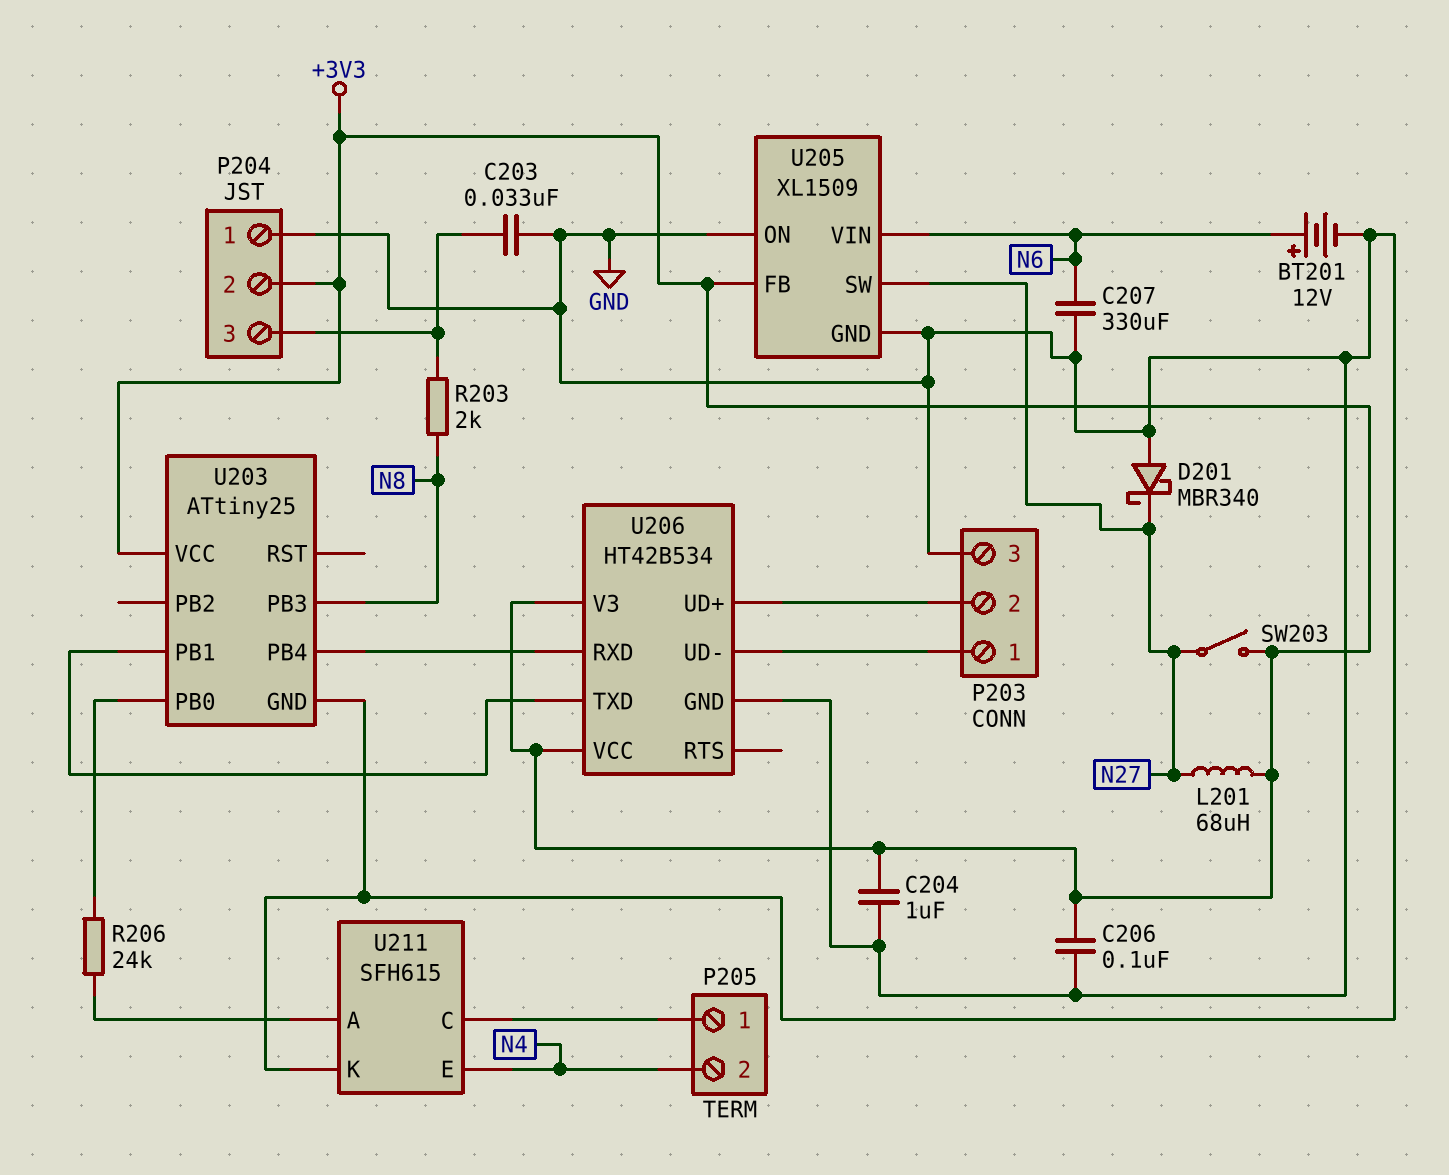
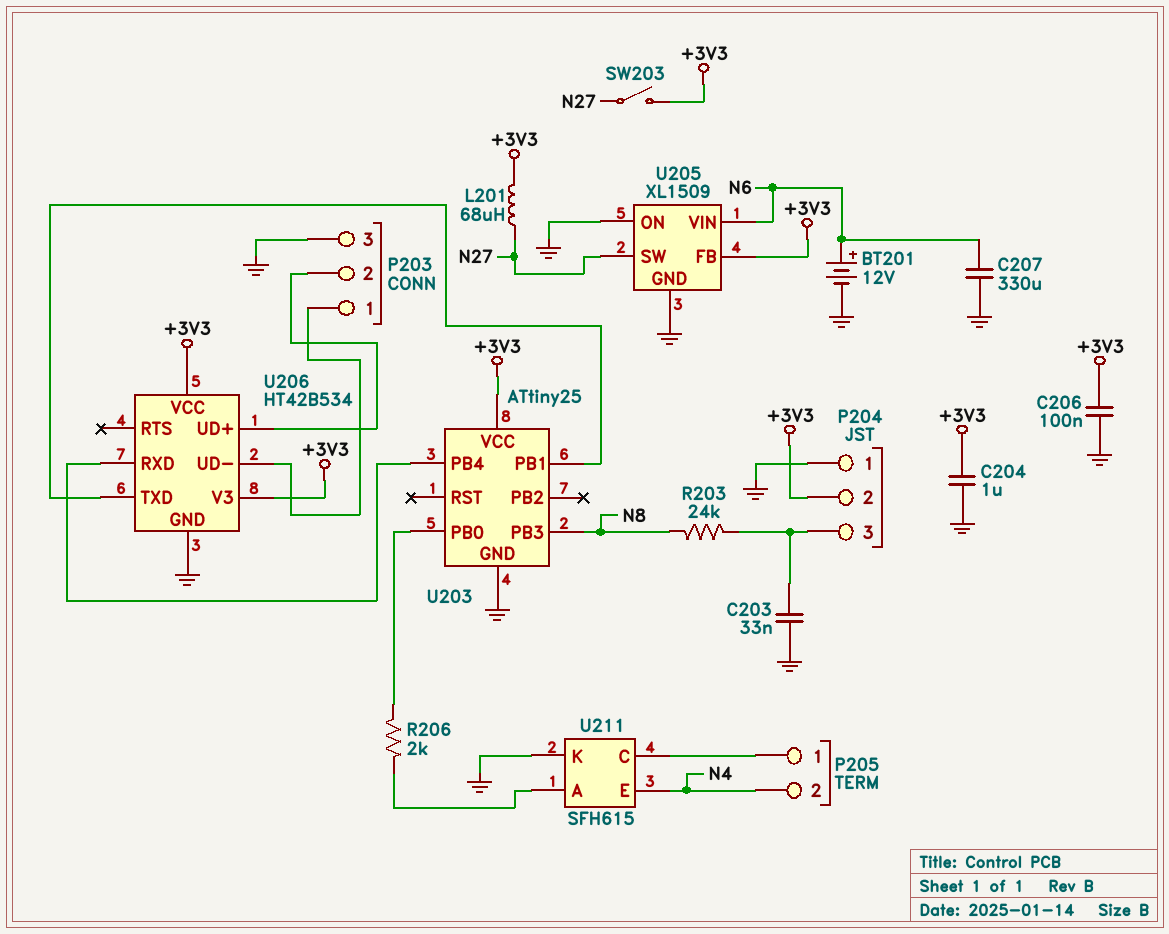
D201: schottky MBR340 (A GND, K N27) -> none
R203: 2k (N8, P204/3) -> 24k (N8, P204/3)
R206: 24k (U203/PB0, U211/A) -> 2k (U203/PB0, U211/A)

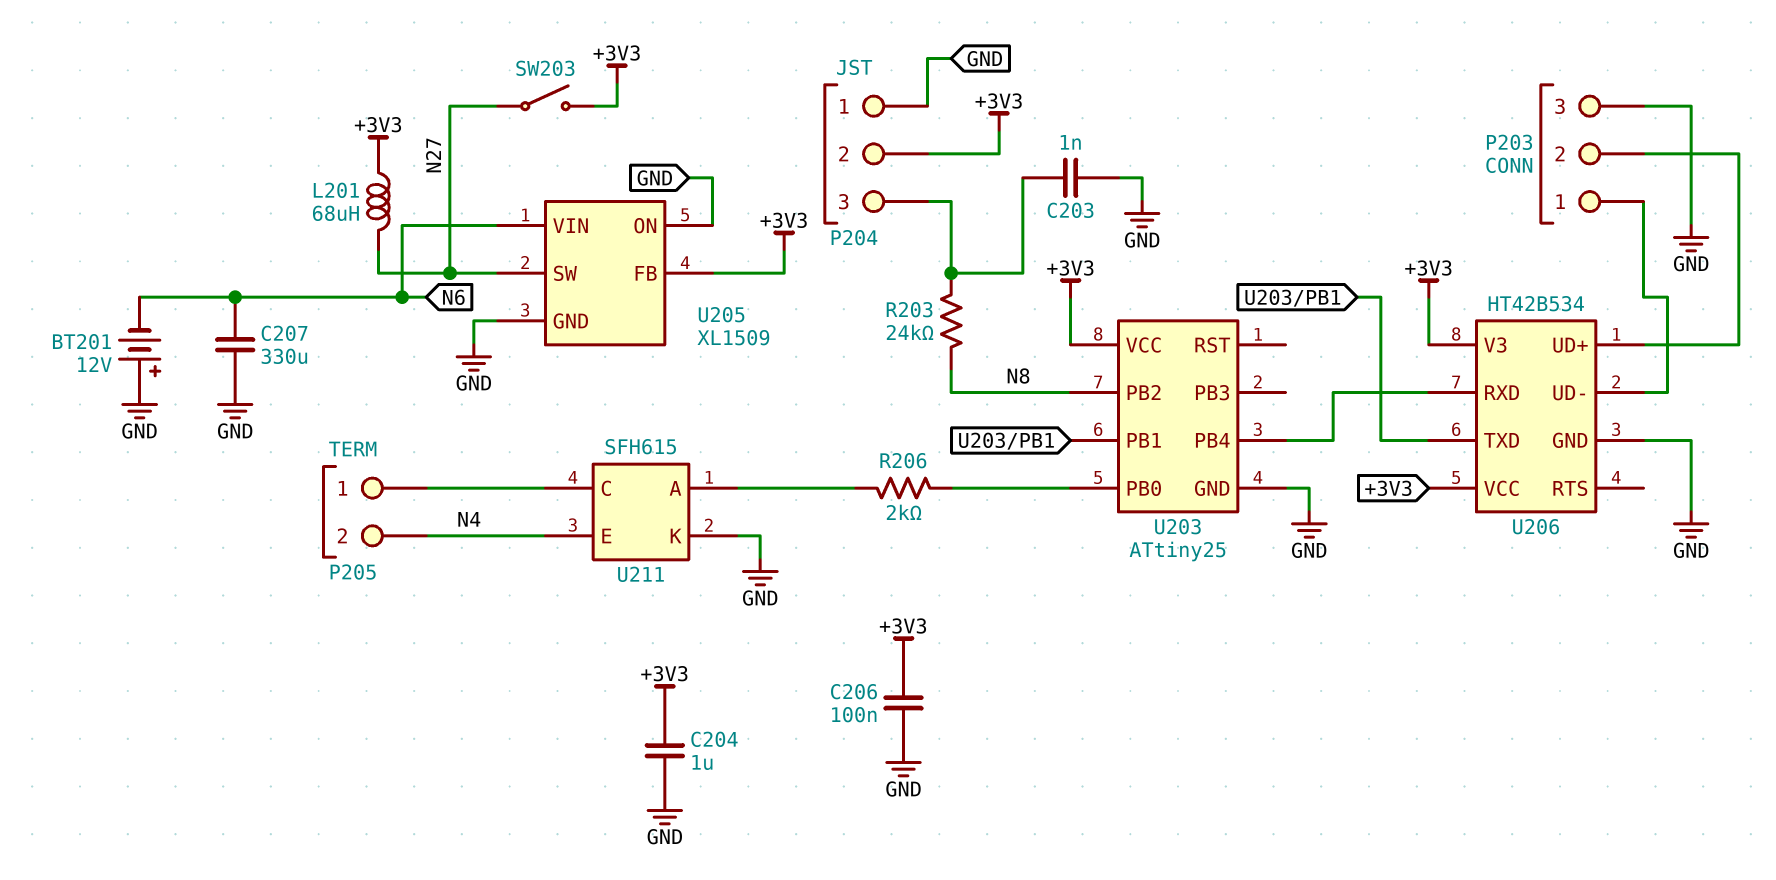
BT201: 12V (plus N6, minus GND) -> 12V (plus GND, minus N6)
C203: 33nF (GND, P204/3) -> 1nF (GND, P204/3)
U203 pin PB2: none -> N8
U203 pin PB3: N8 -> none

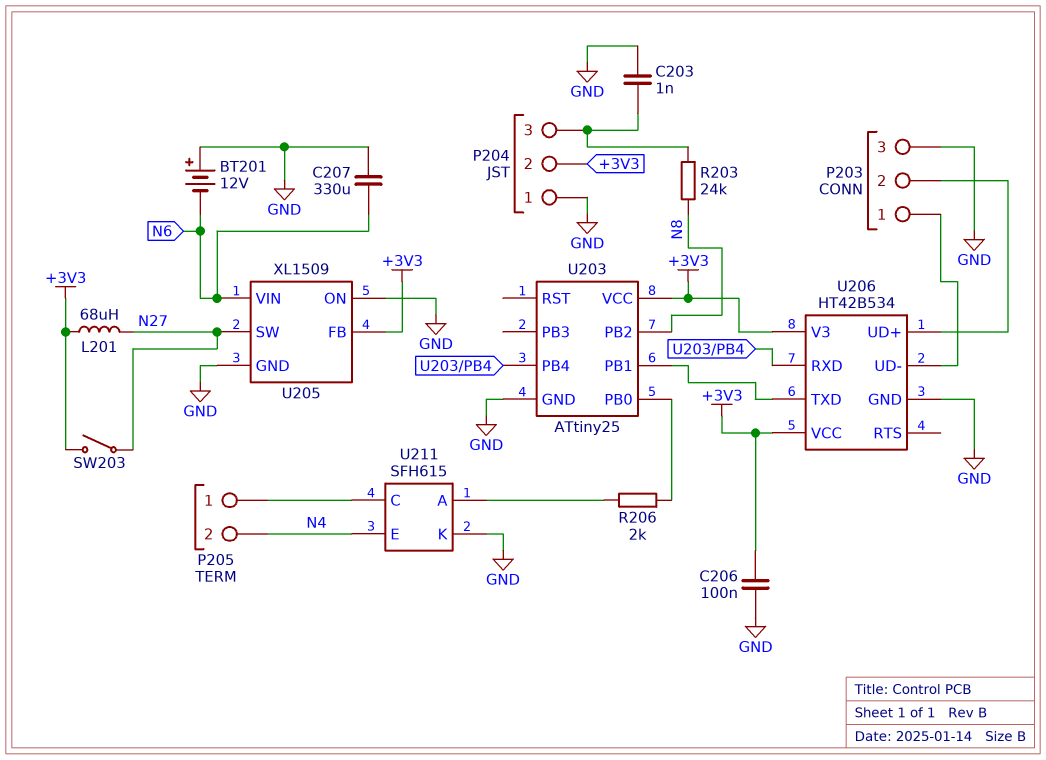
C204: 1uF (+3V3, GND) -> none

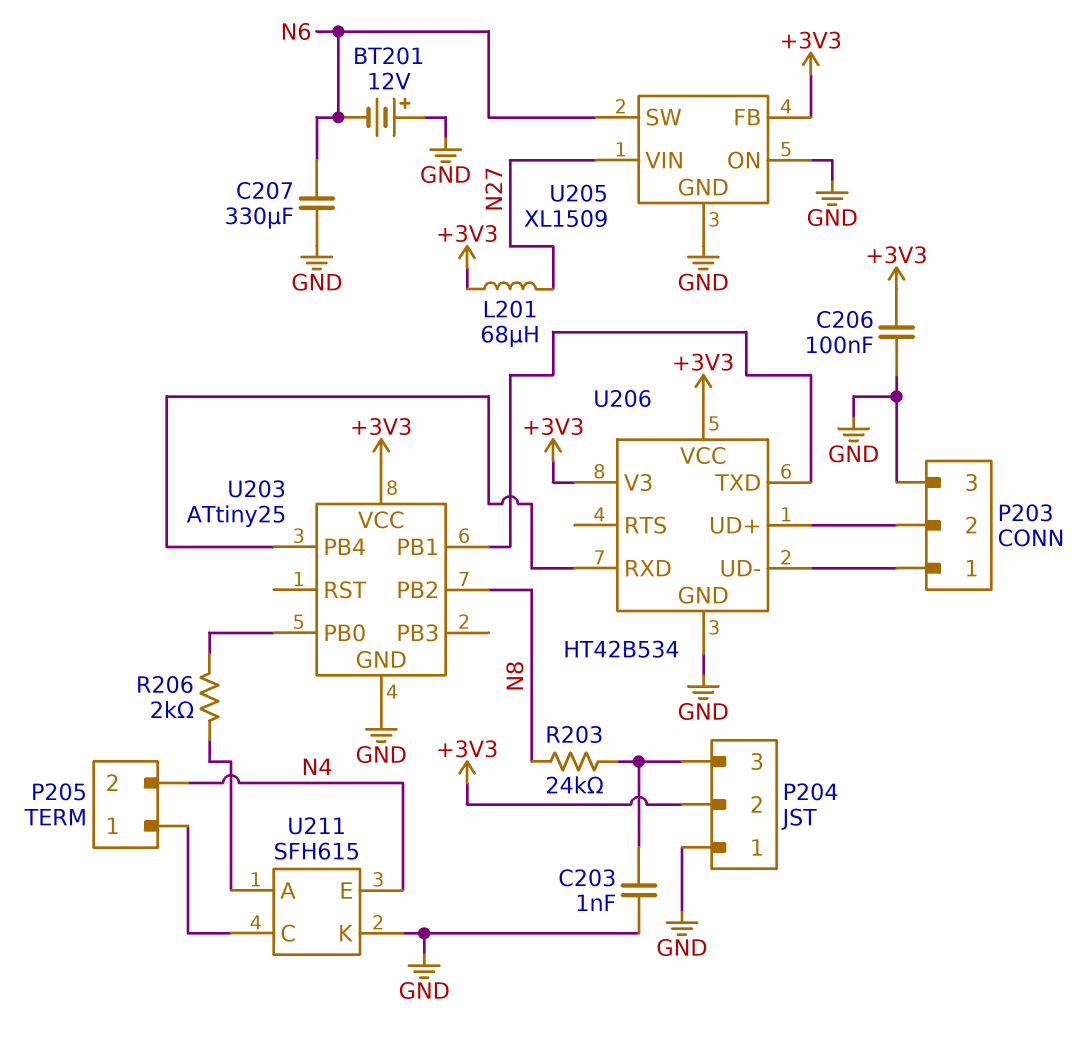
SW203: switch (+3V3, N27) -> none
U205 pin SW: N27 -> N6
U205 pin VIN: N6 -> N27

